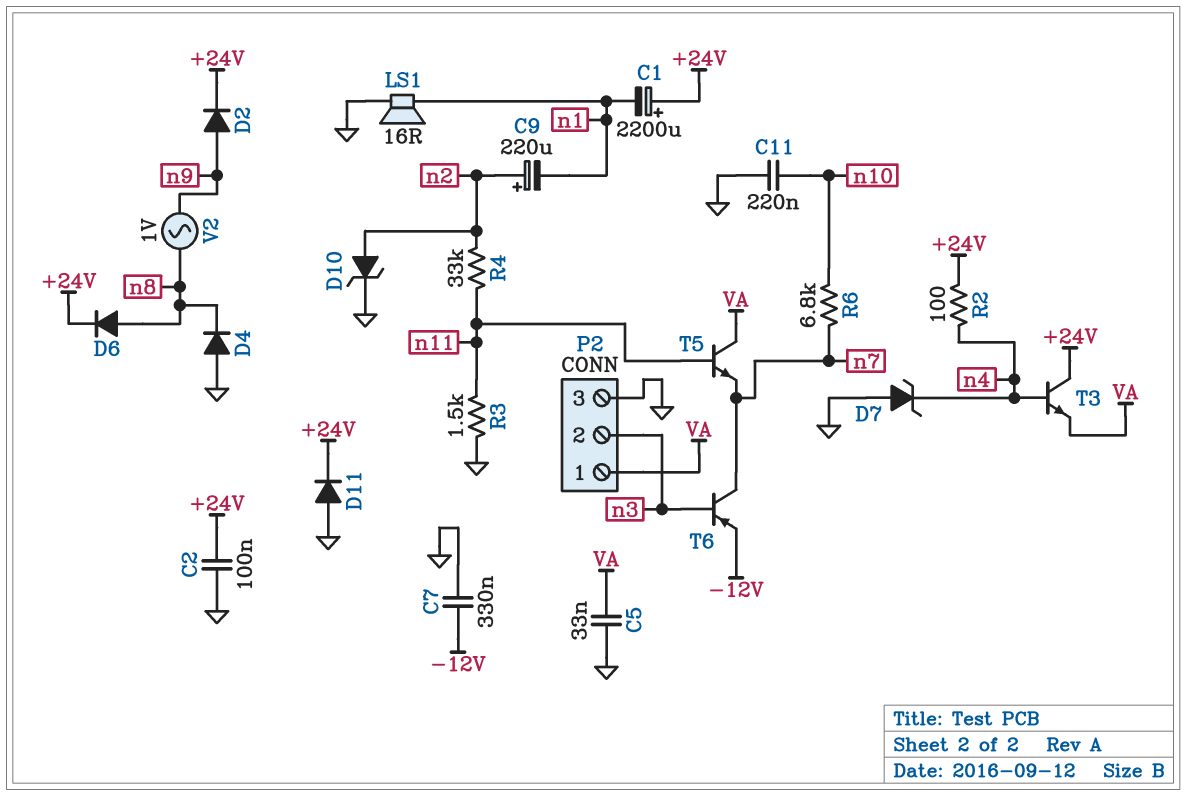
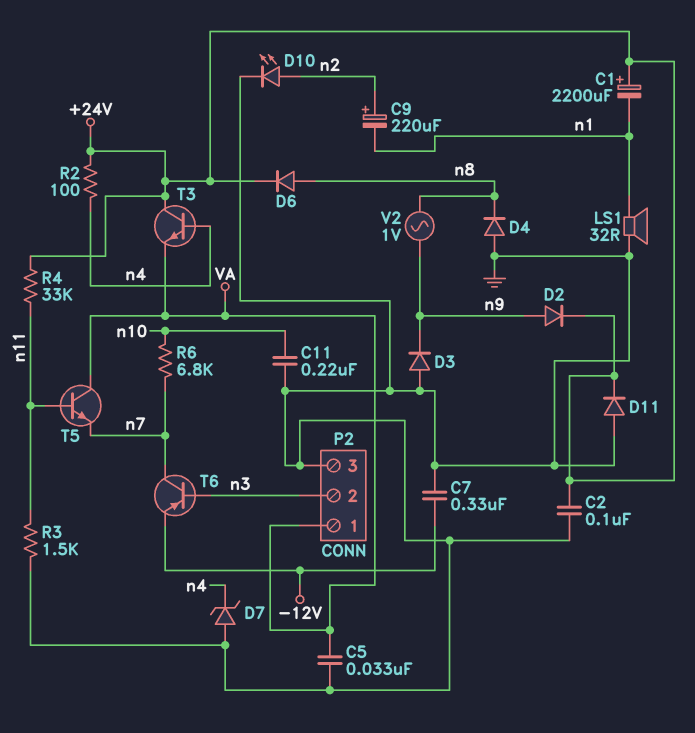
D3: none -> diode (A GND, K n9)
D10: zener (A n2, K GND) -> LED (A n2, K GND)
LS1: speaker 16R (GND, n1) -> speaker 32R (GND, n1)
R4: 33k (n2, n11) -> 33k (+24V, n11)

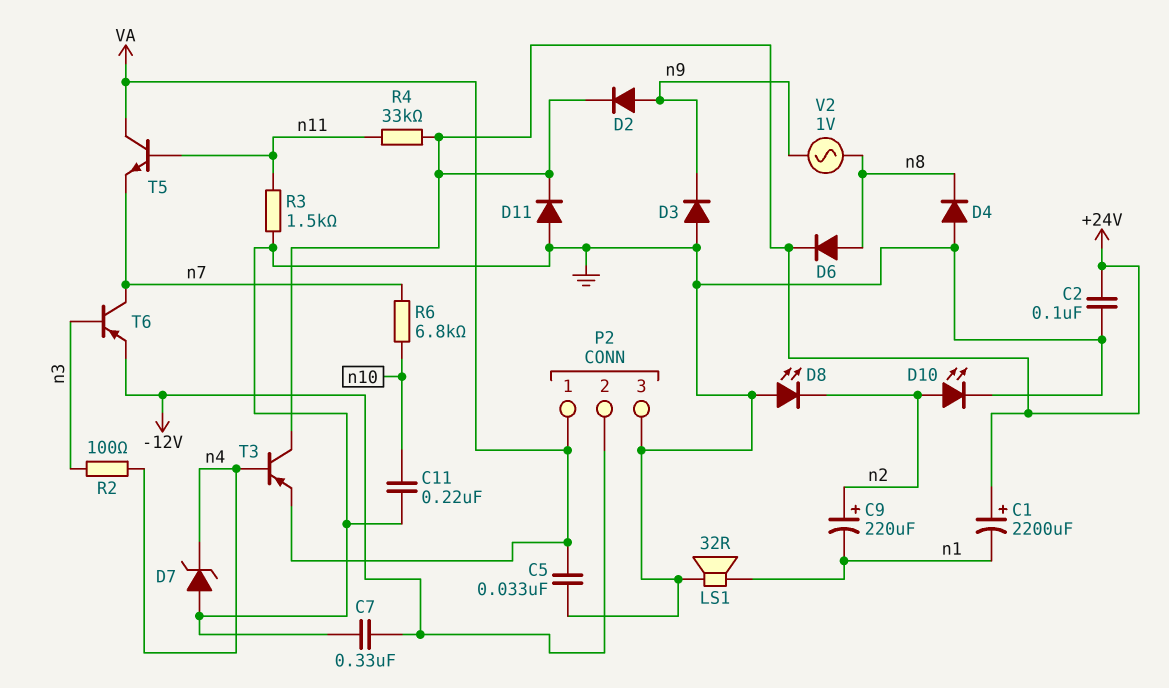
D8: none -> LED (A GND, K n2)
P2 pin 2: n3 -> -12V
R2: 100 (+24V, n4) -> 100 (n3, n4)
T3: NPN (B n4, C +24V, E VA) -> PNP (B n4, C +24V, E VA)

